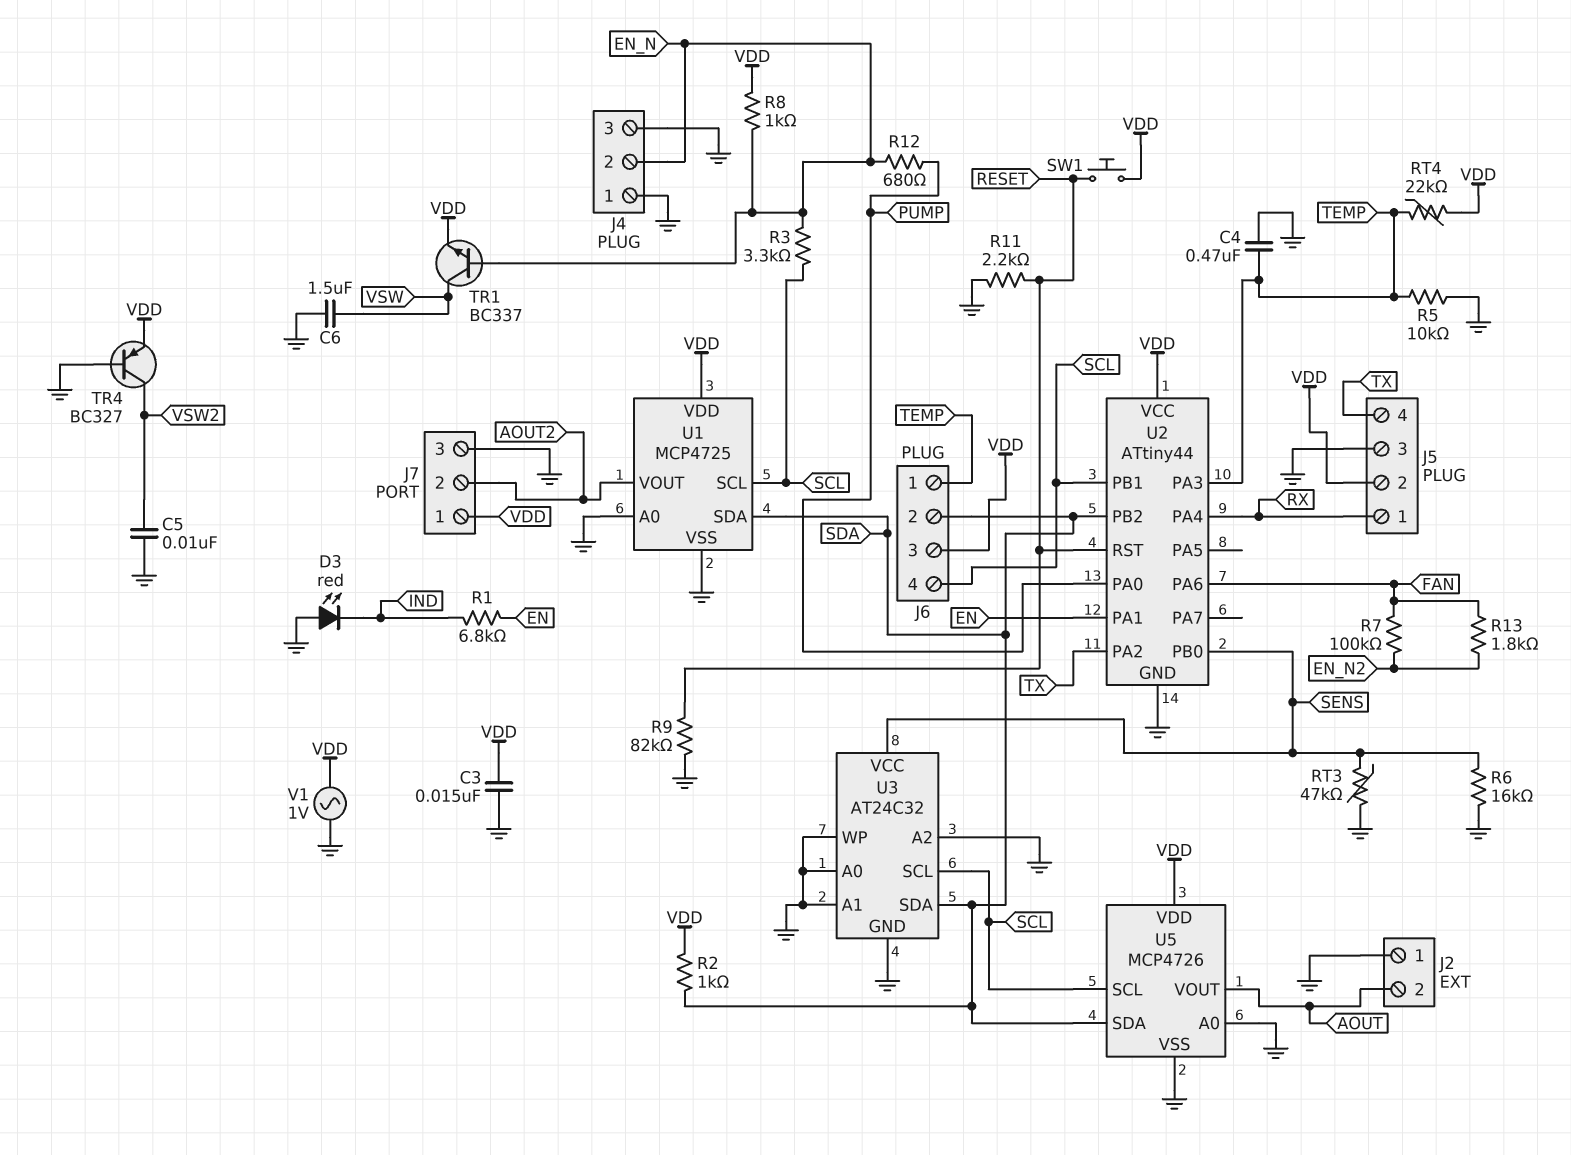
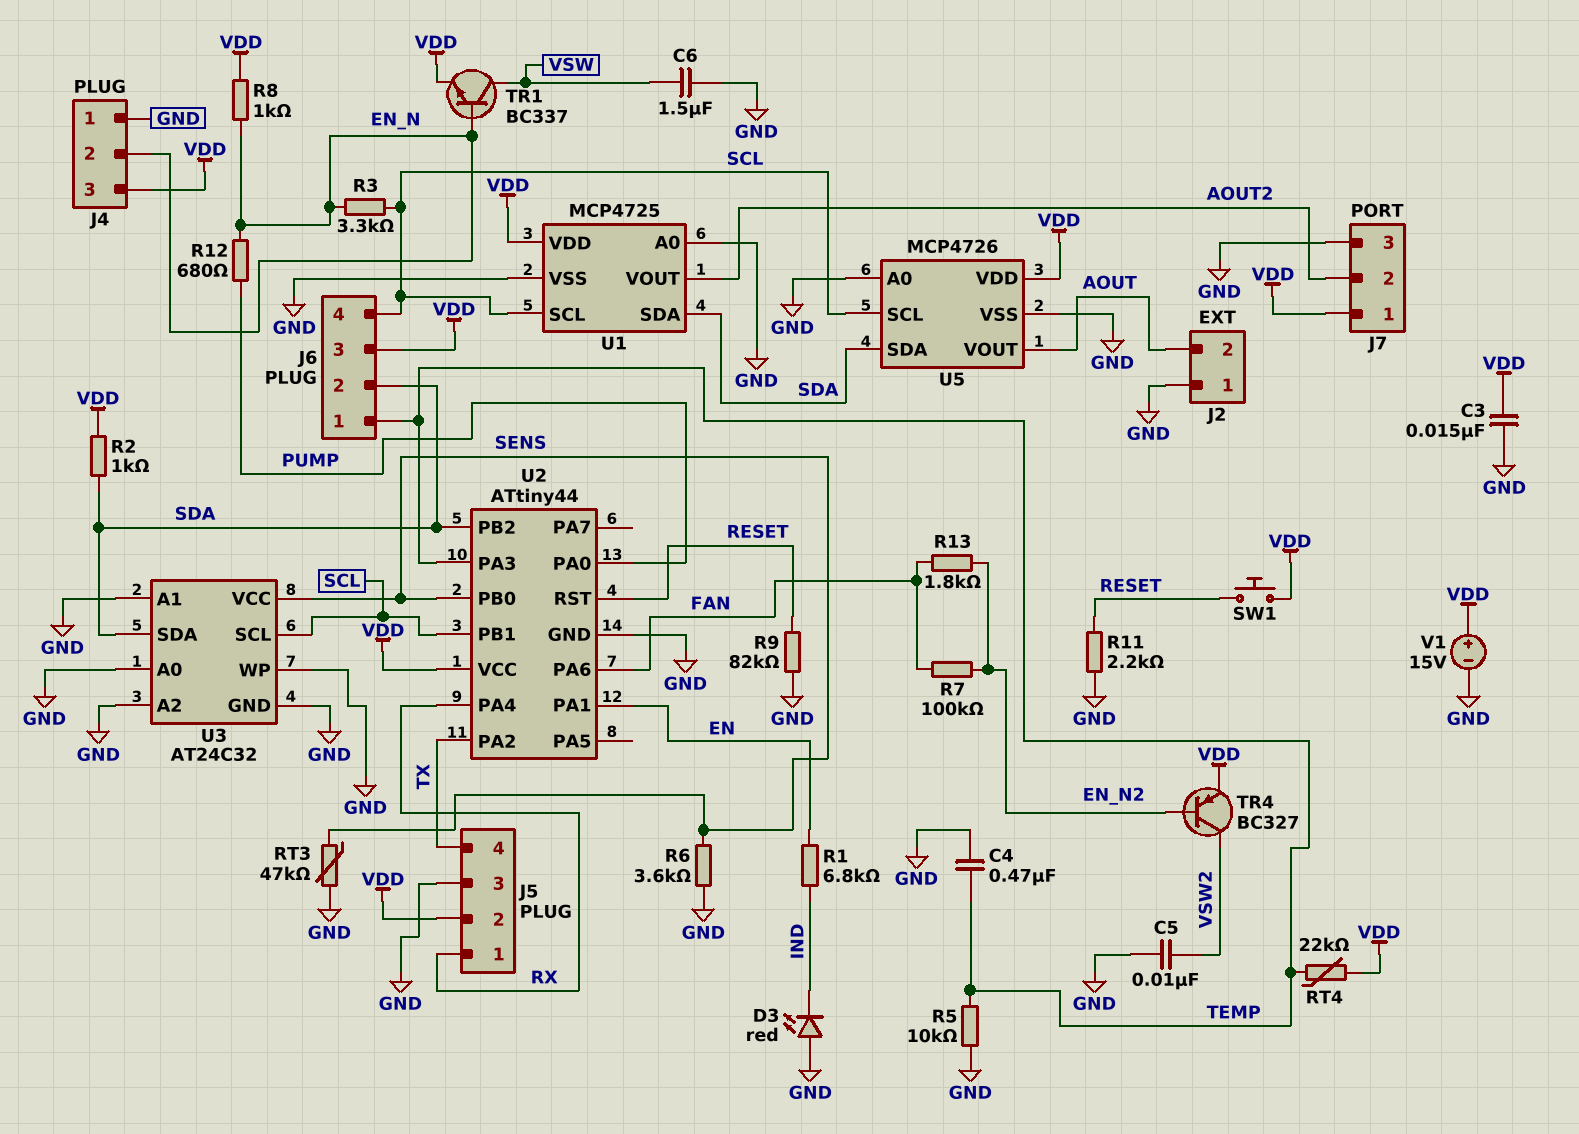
J4 pin 3: GND -> VDD
R6: 16k (GND, SENS) -> 3.6k (GND, SENS)
TR4: PNP BC327 (B GND, C VSW2, E VDD) -> PNP BC327 (B EN_N2, C VSW2, E VDD)
V1: AC 1V (GND, VDD) -> 15V (plus VDD, minus GND)

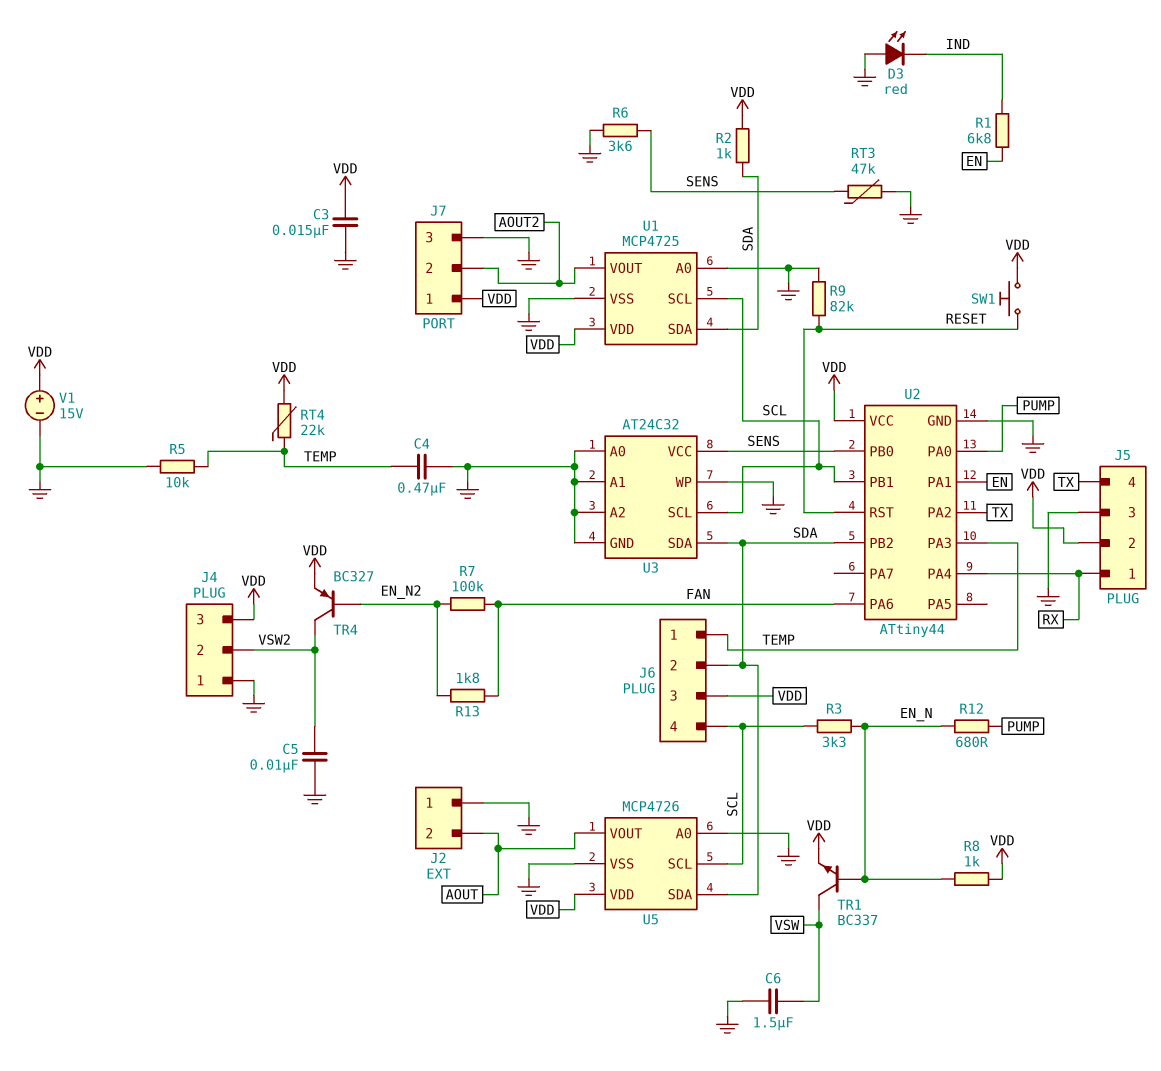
J4 pin 2: EN_N -> VSW2
R11: 2.2k (GND, RESET) -> none

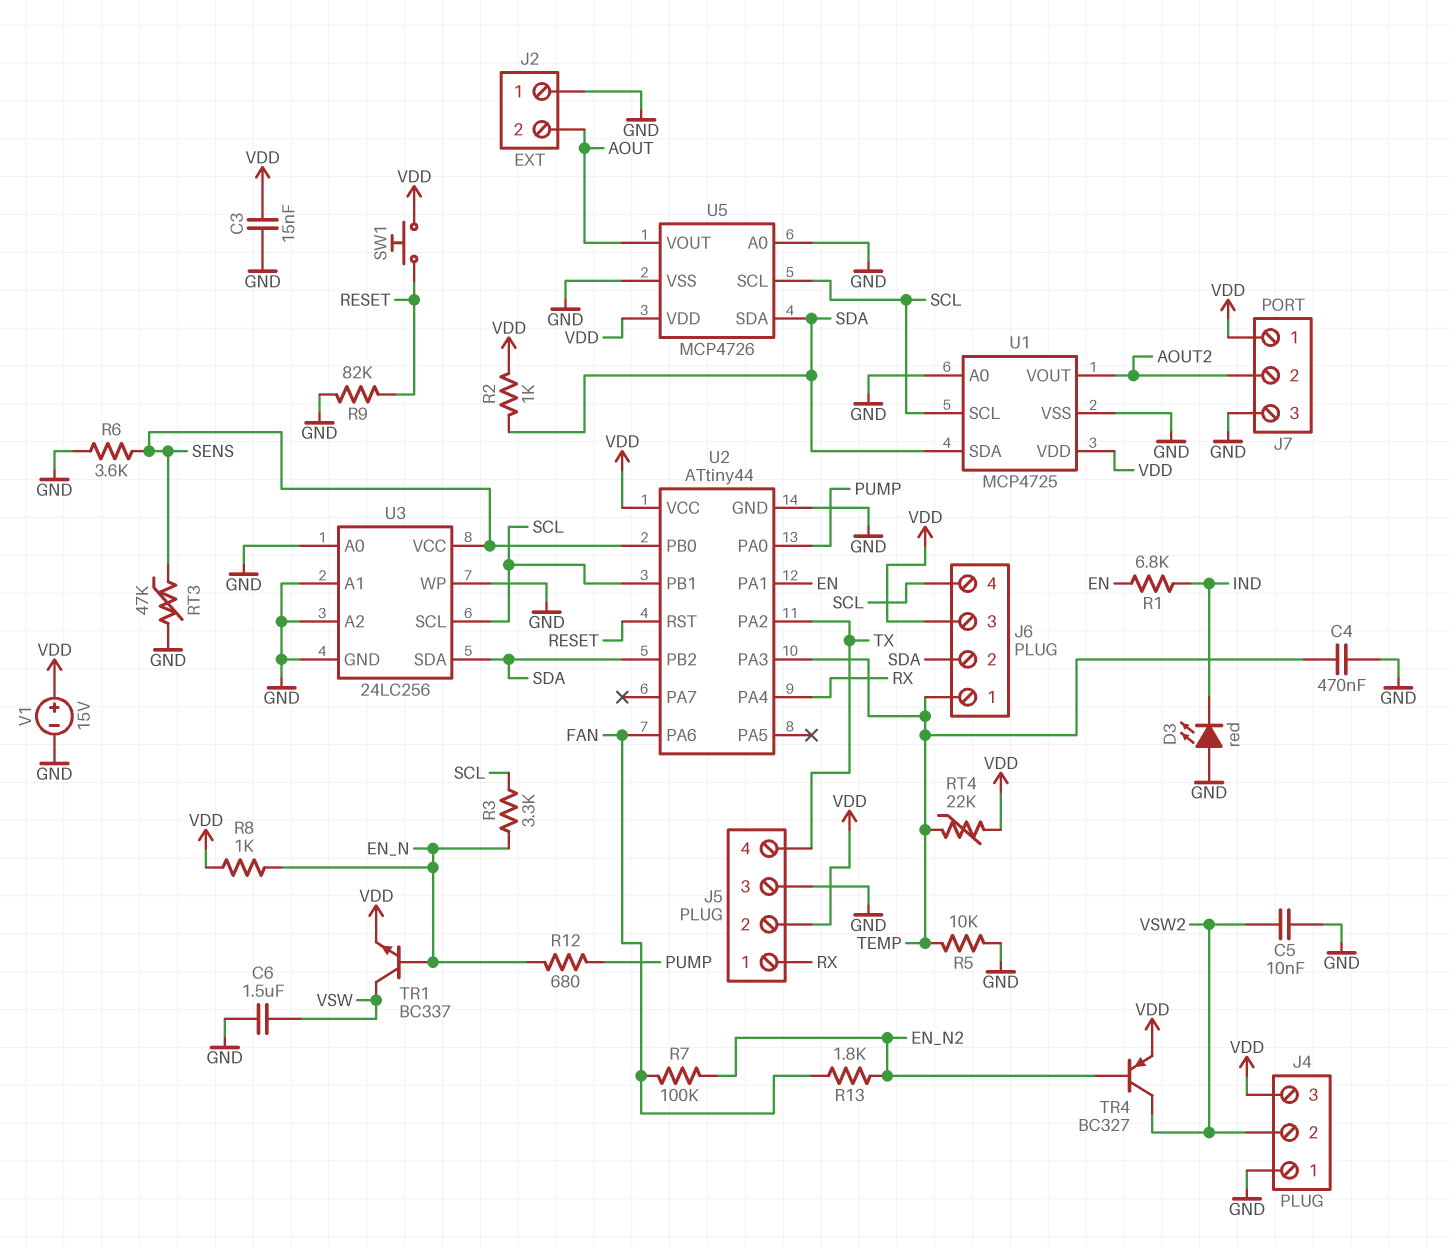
U3: AT24C32 -> 24LC256

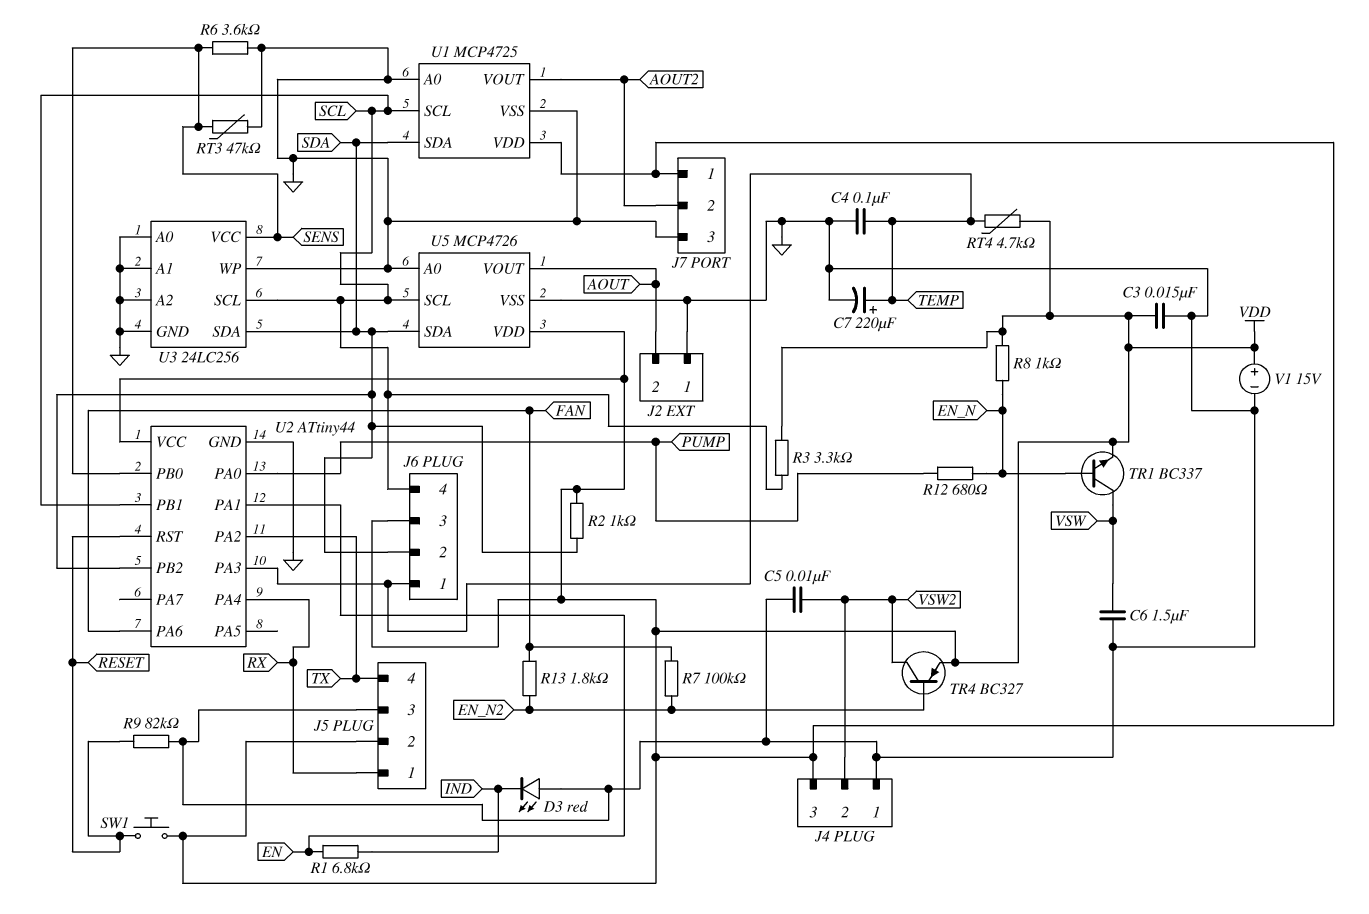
C4: 470nF (GND, TEMP) -> 100nF (GND, TEMP)
C7: none -> 220uF (plus TEMP, minus GND)
R3: 3.3k (EN_N, SCL) -> 3.3k (SCL, VDD)
R5: 10k (GND, TEMP) -> none
RT4: 22k (TEMP, VDD) -> 4.7k (TEMP, VDD)

